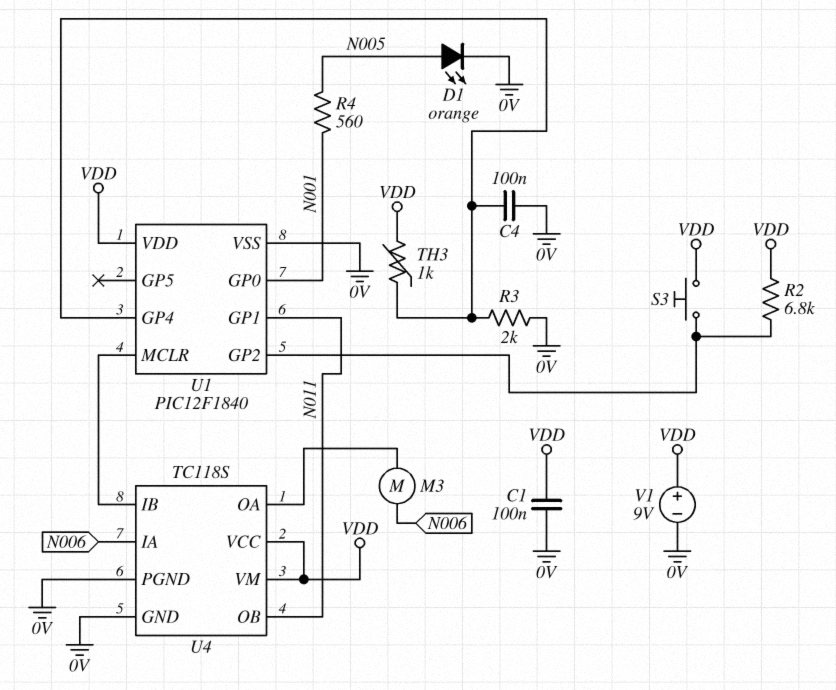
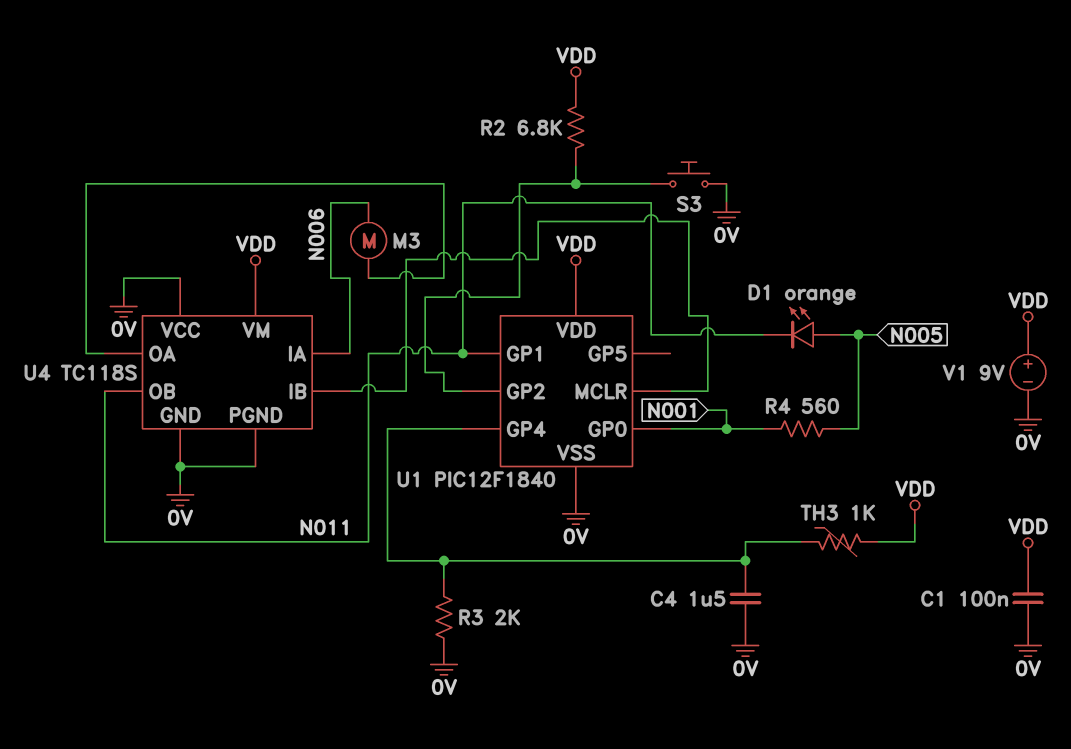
C4: 100nF (0V, U1/GP4) -> 1.5uF (0V, U1/GP4)
D1: LED orange (A N005, K 0V) -> LED orange (A N005, K N011)
S3: button (U1/GP2, VDD) -> button (0V, U1/GP2)
U4 pin VCC: VDD -> 0V

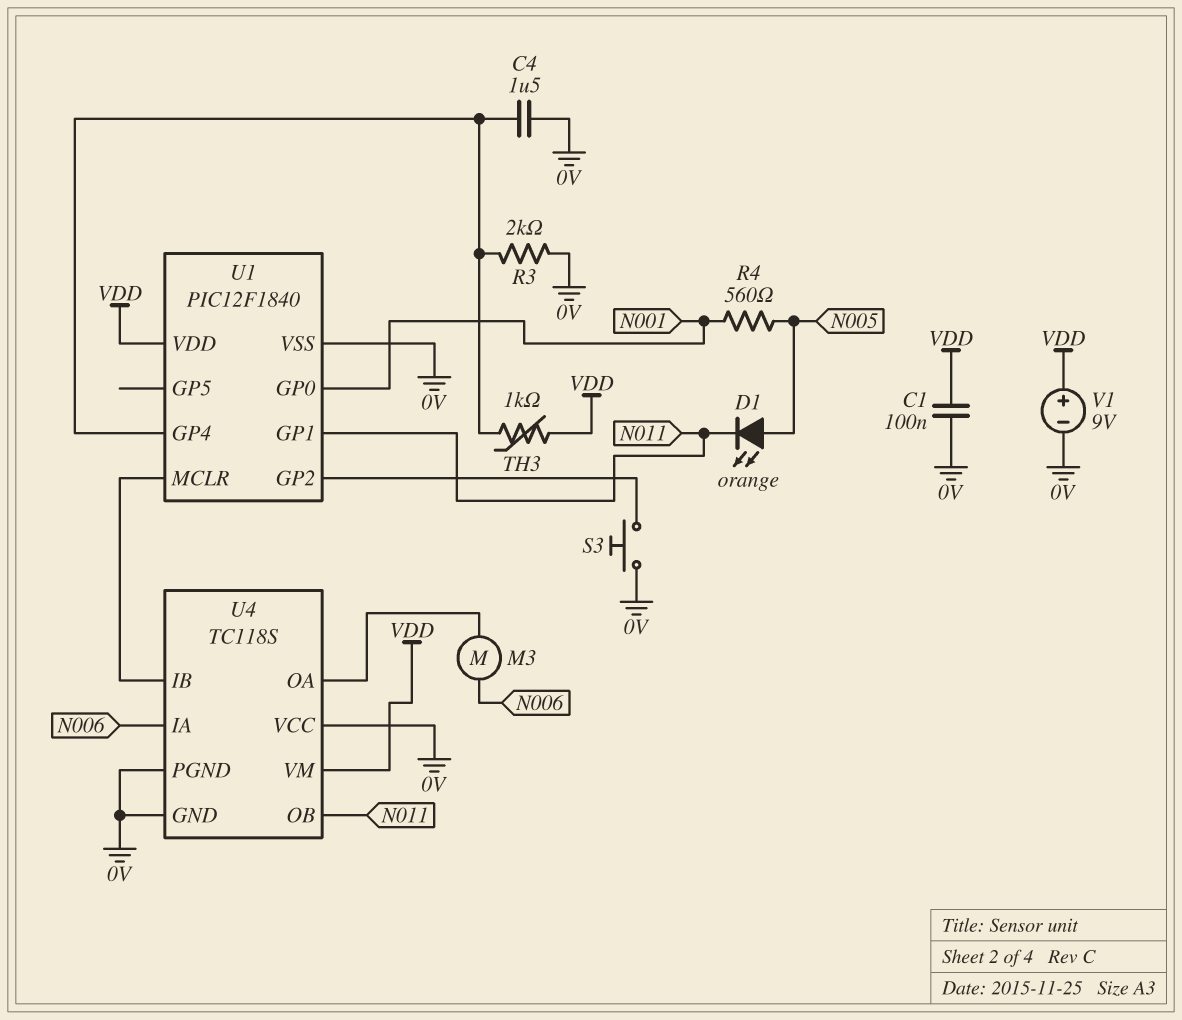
R2: 6.8k (U1/GP2, VDD) -> none

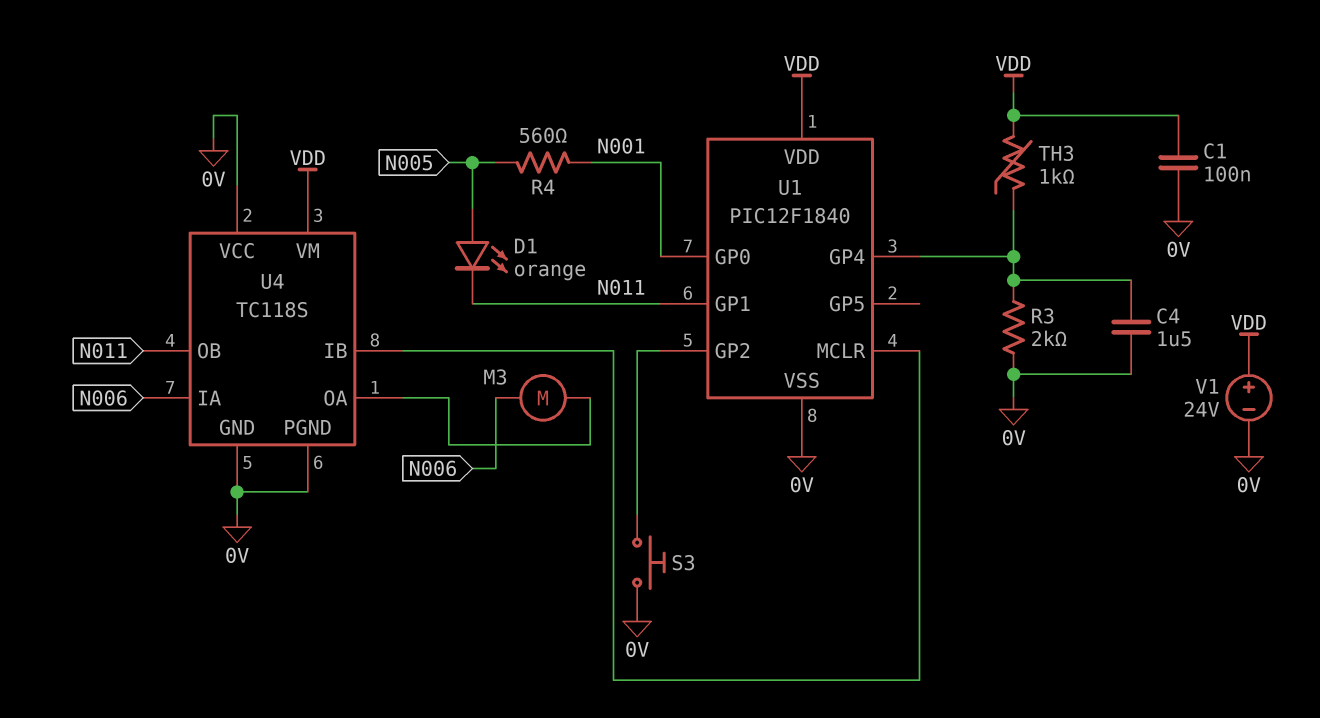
V1: 9V (plus VDD, minus 0V) -> 24V (plus VDD, minus 0V)

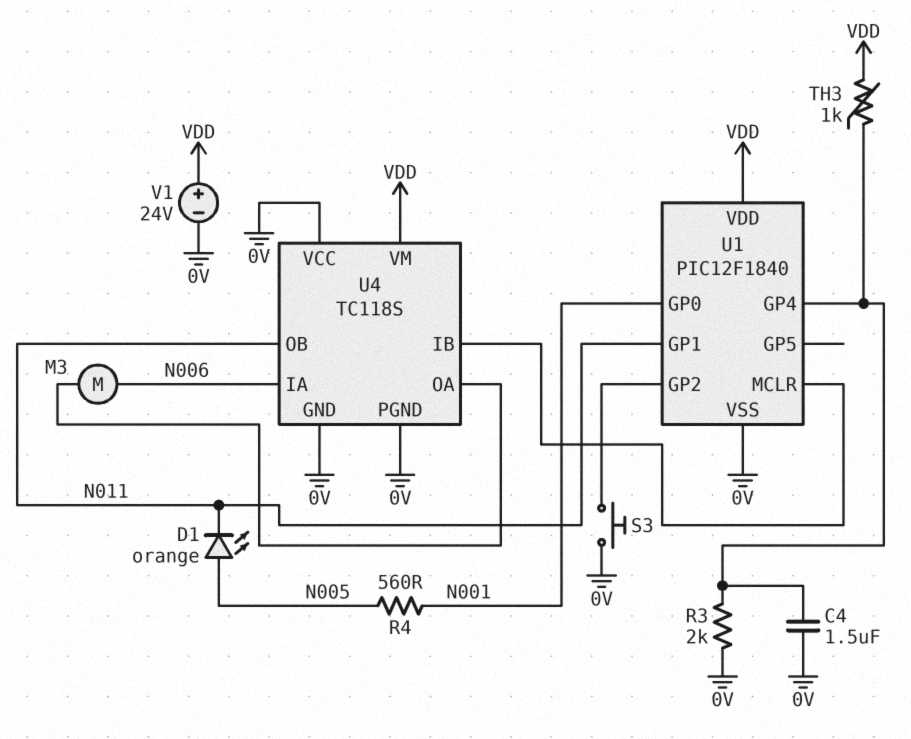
C1: 100nF (0V, VDD) -> none

